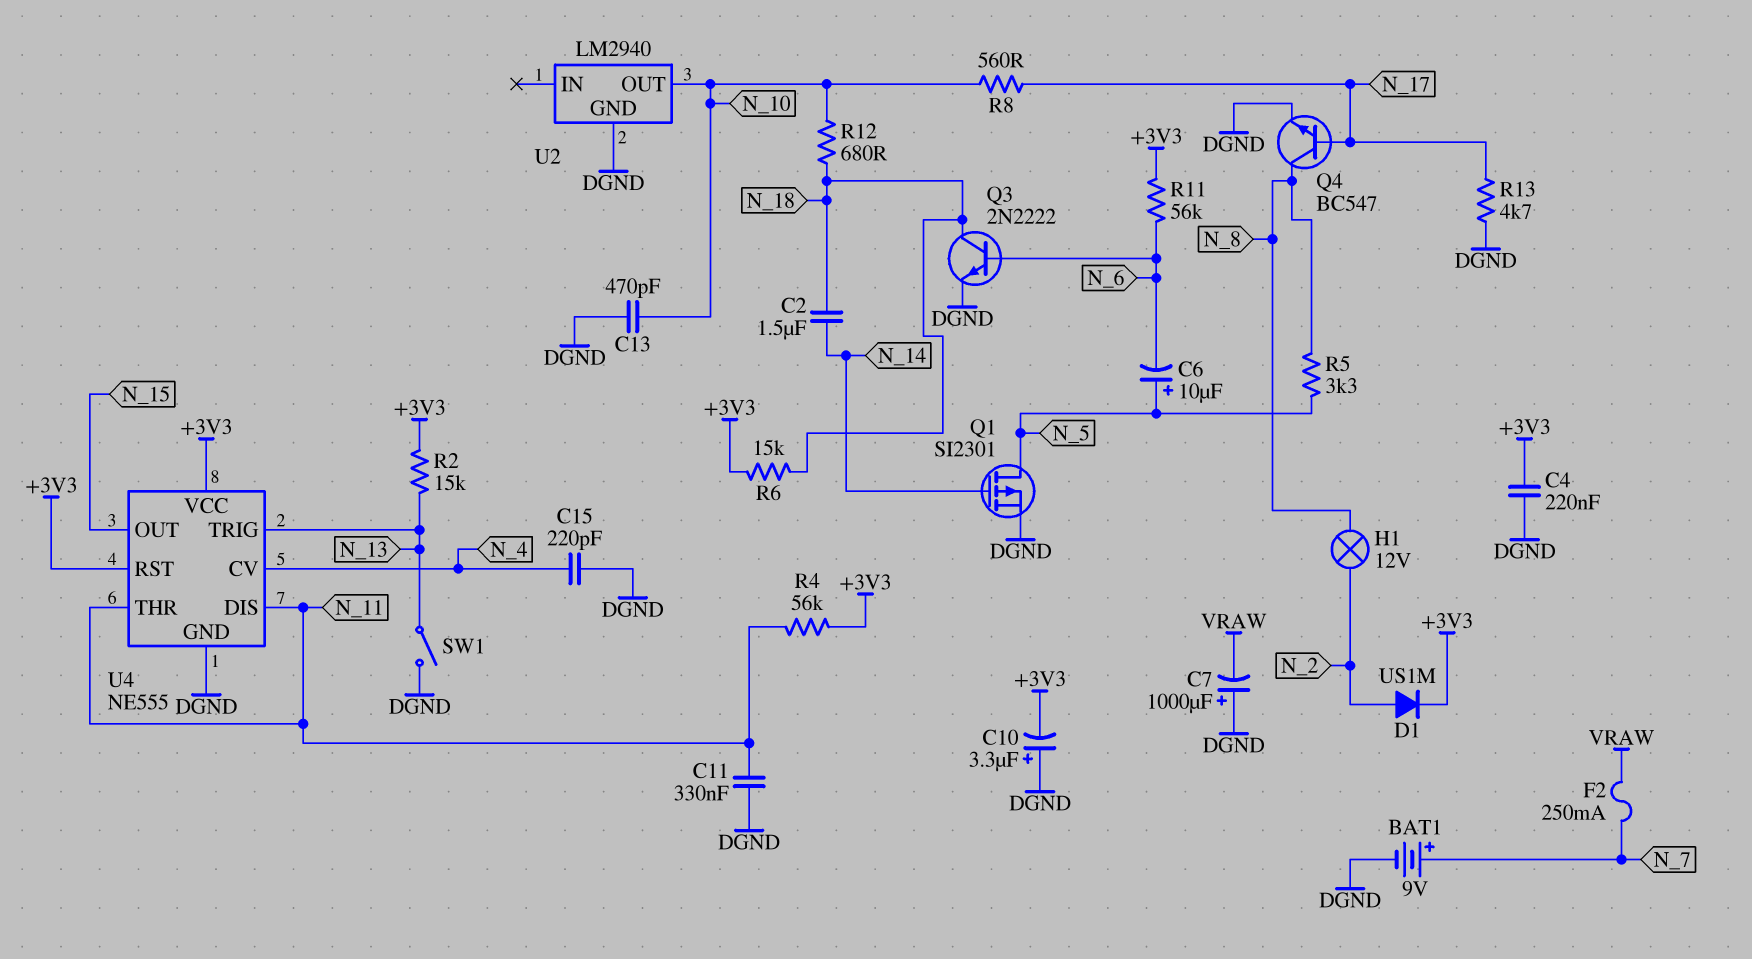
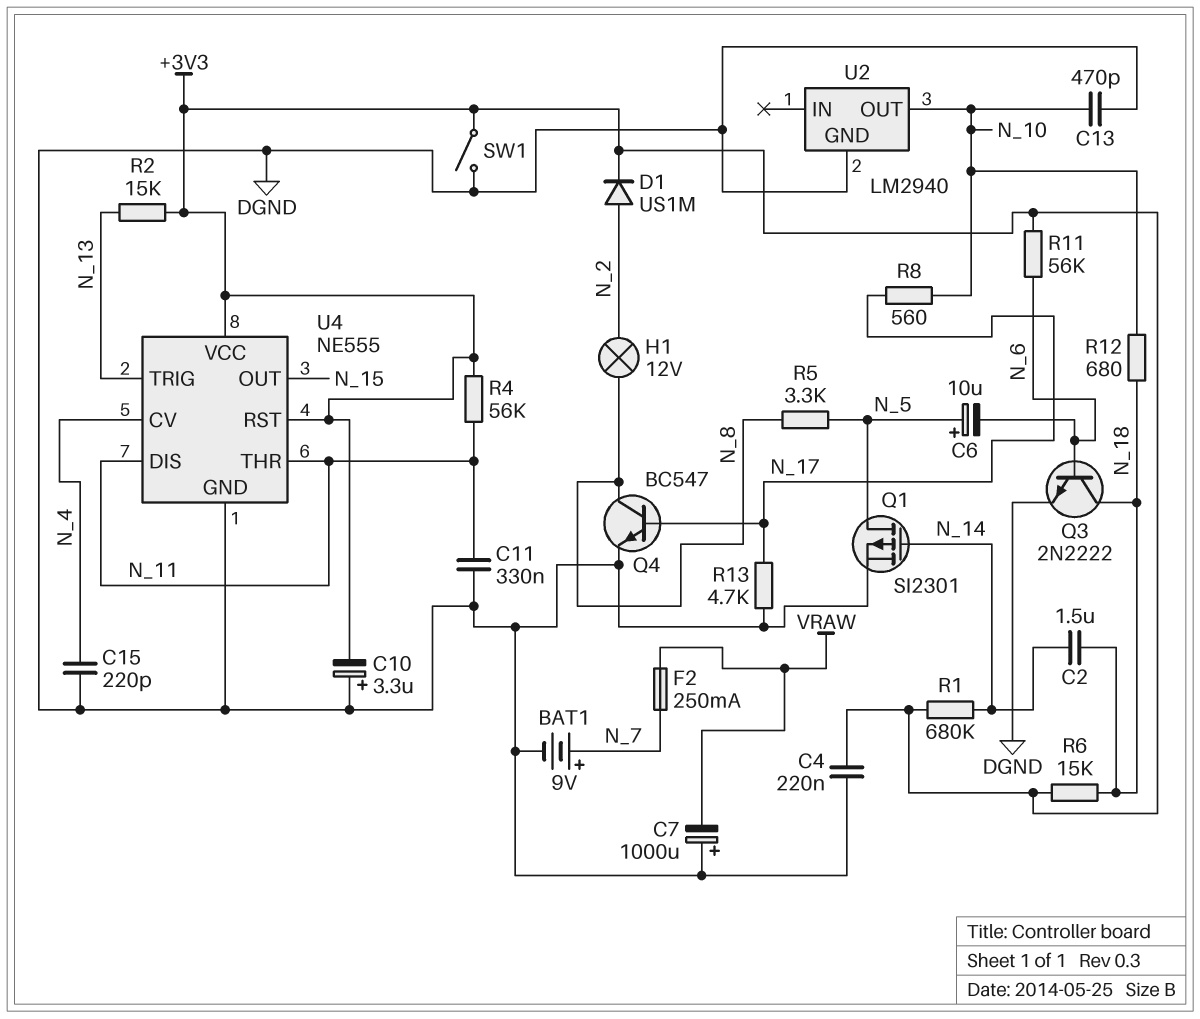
R1: none -> 680k (+3V3, N_14)
SW1: switch (DGND, N_13) -> switch (+3V3, DGND)

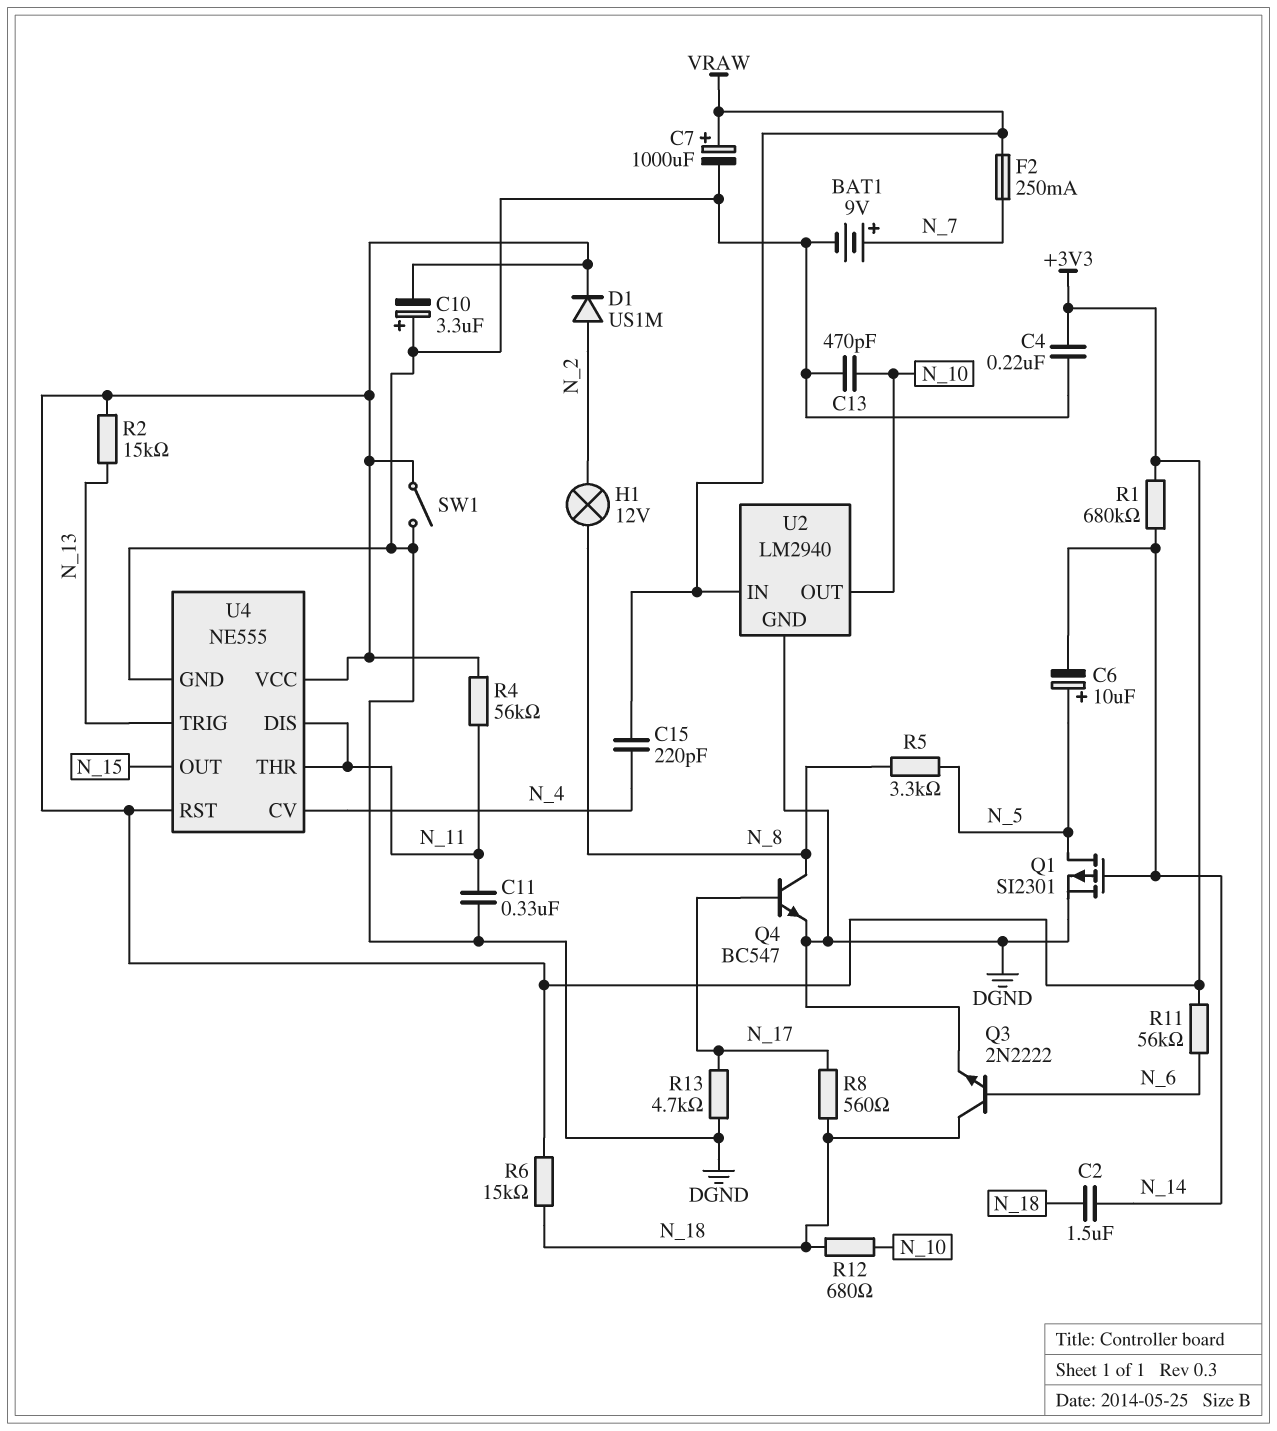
C6: 10uF (plus N_5, minus N_6) -> 10uF (plus N_5, minus N_14)
C7: 1000uF (plus DGND, minus VRAW) -> 1000uF (plus VRAW, minus DGND)
C15: 220pF (DGND, N_4) -> 220pF (N_4, VRAW)
R8: 560 (N_10, N_17) -> 560 (N_17, N_18)
U2 pin IN: none -> VRAW

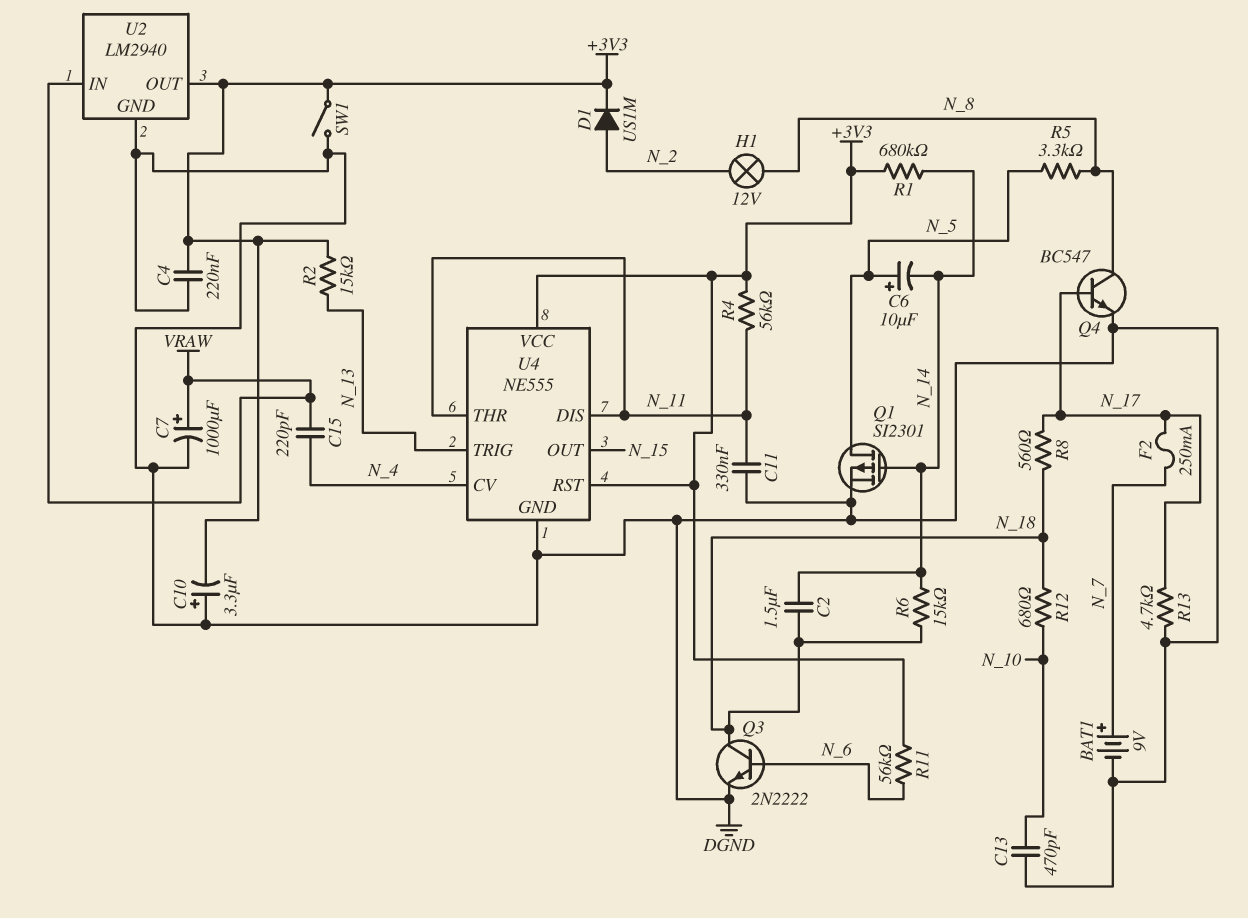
F2: 250mA (N_7, VRAW) -> 250mA (N_7, N_17)
R6: 15k (+3V3, N_18) -> 15k (N_14, N_18)
U2 pin OUT: N_10 -> +3V3

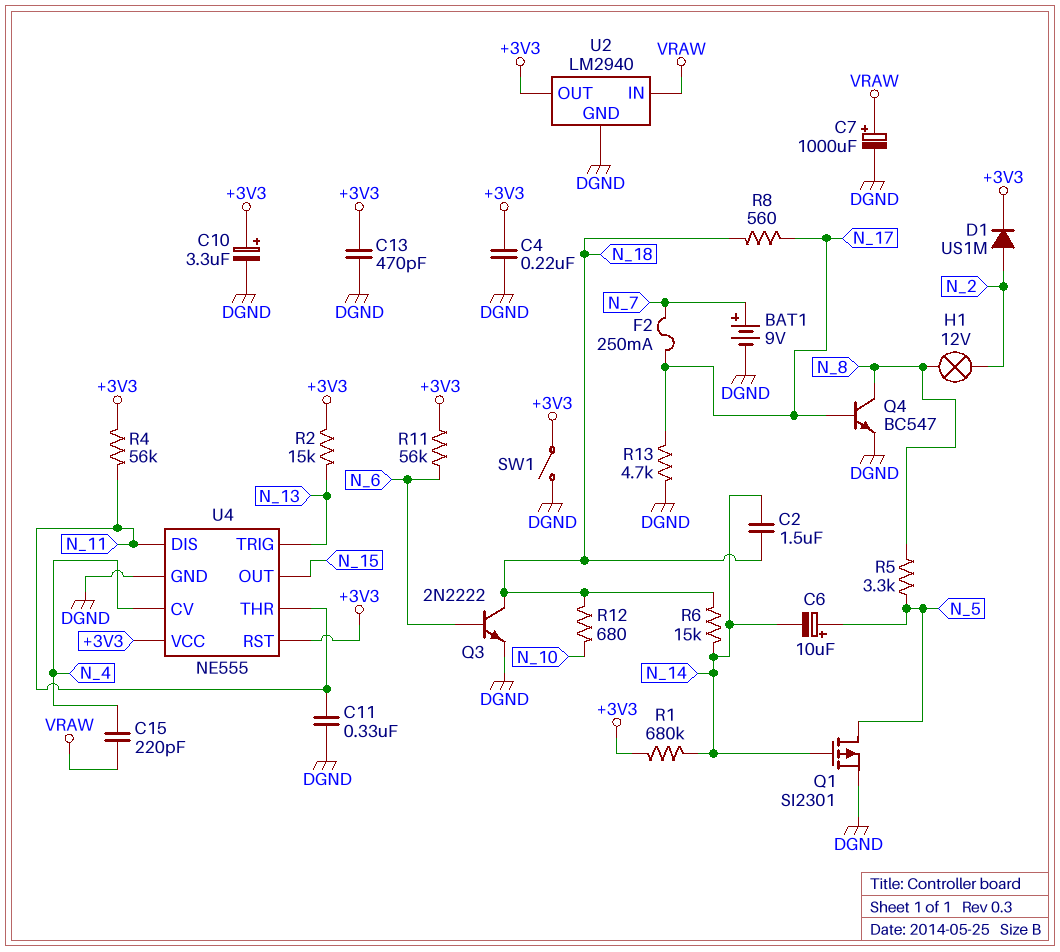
C10: 3.3uF (plus DGND, minus +3V3) -> 3.3uF (plus +3V3, minus DGND)
C13: 470pF (DGND, N_10) -> 470pF (+3V3, DGND)

